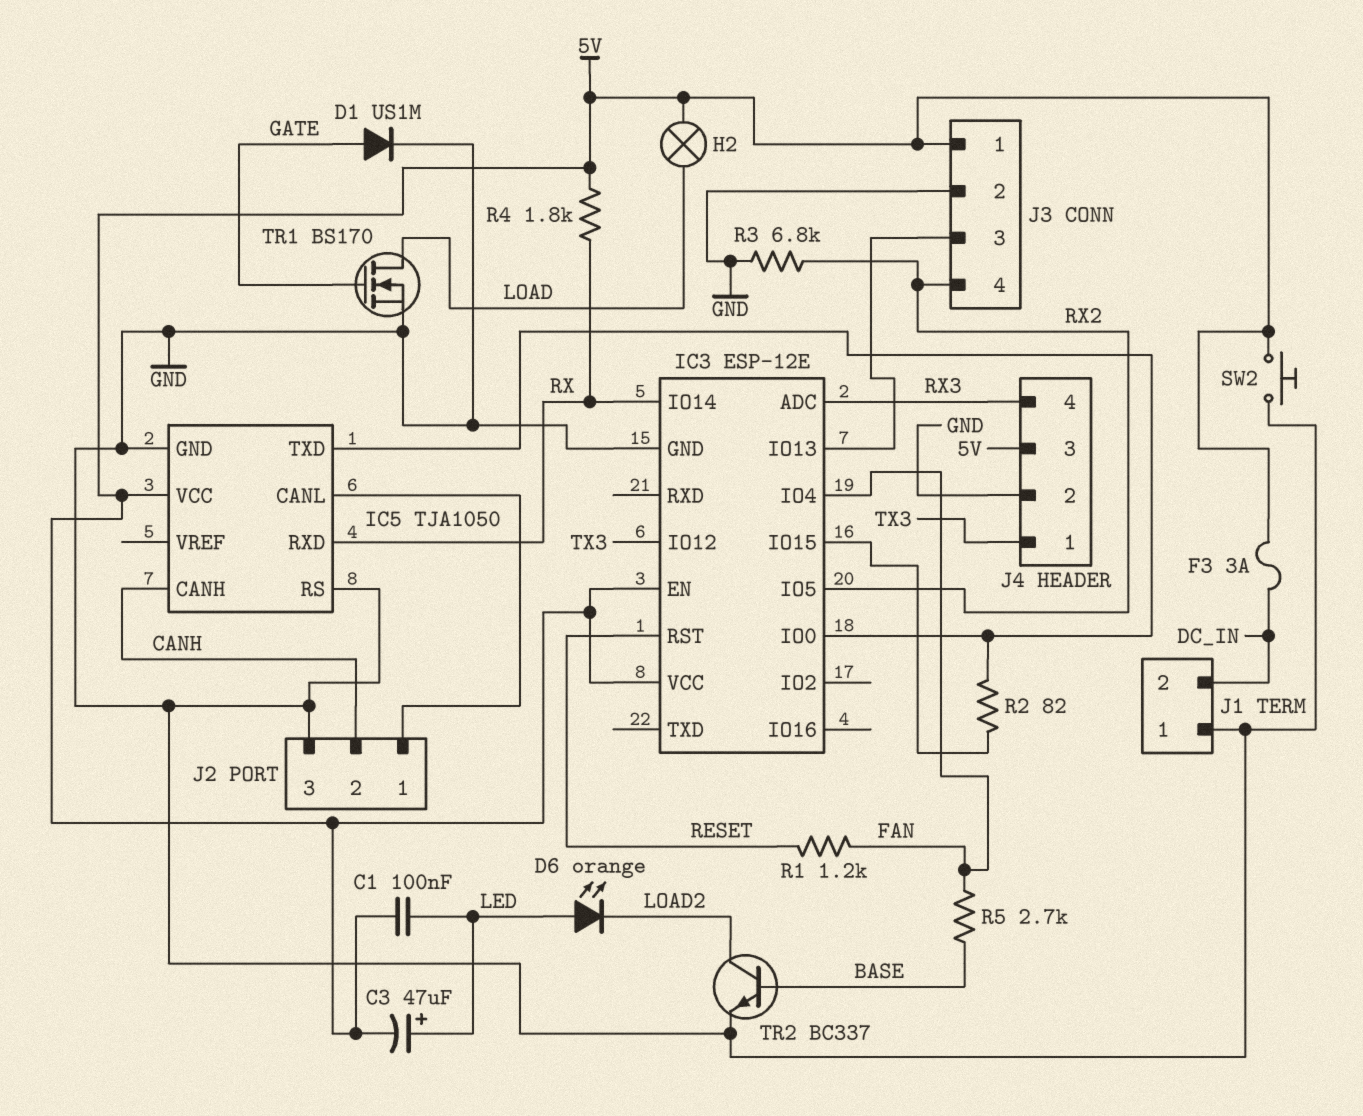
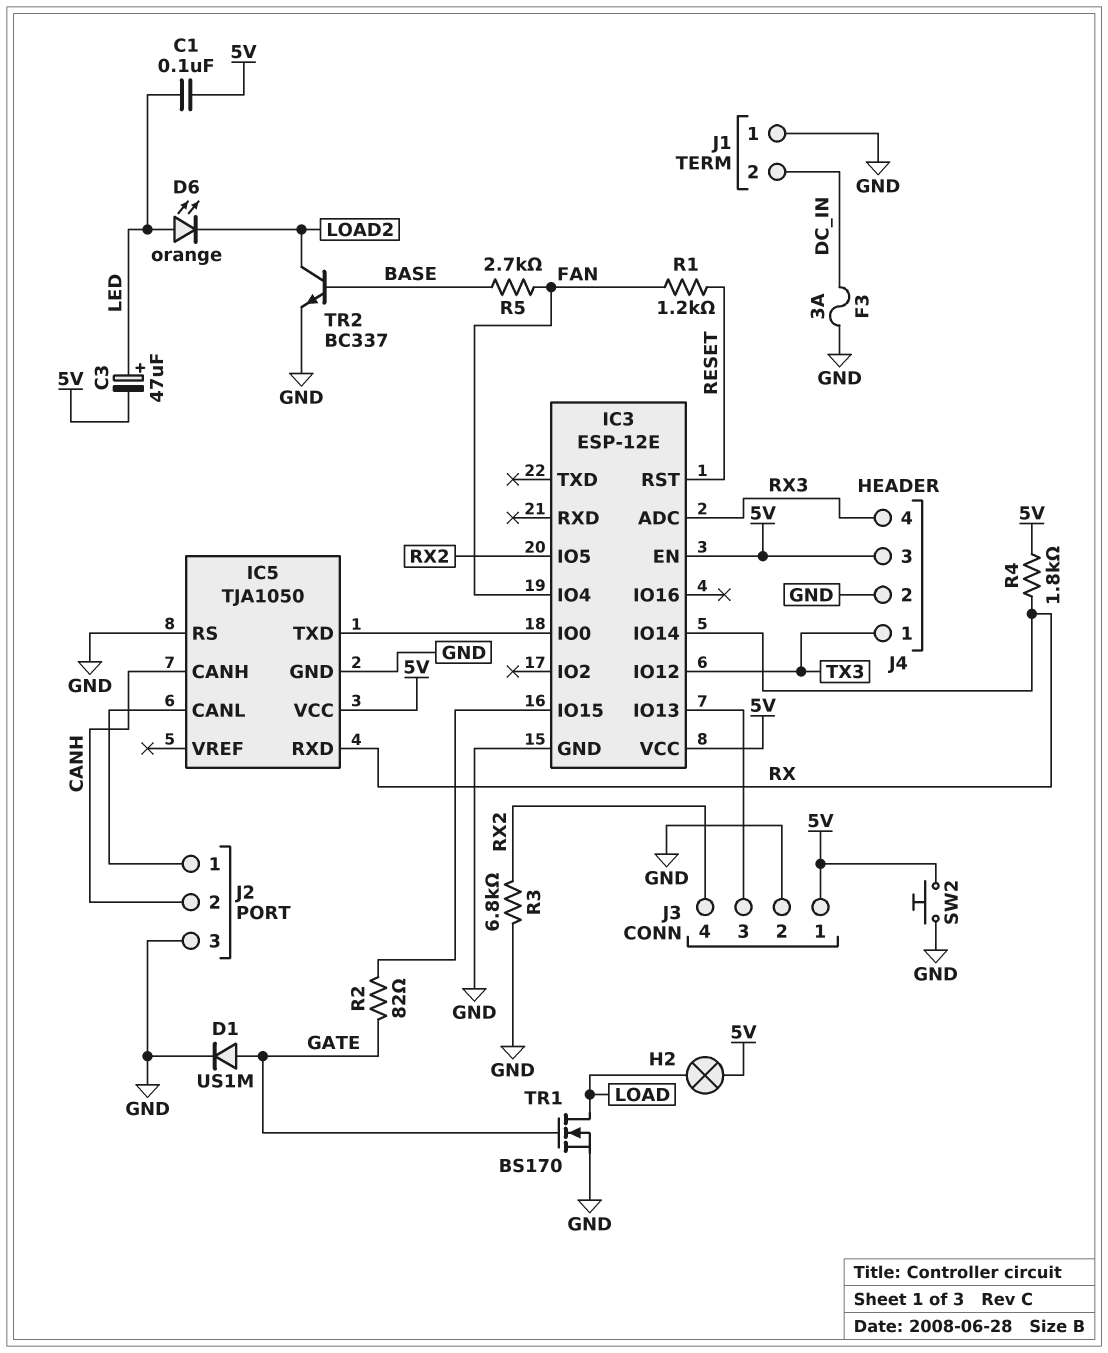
F3: 3A (5V, DC_IN) -> 3A (DC_IN, GND)
R2: 82 (IC3/IO0, IC3/IO15) -> 82 (GATE, IC3/IO15)

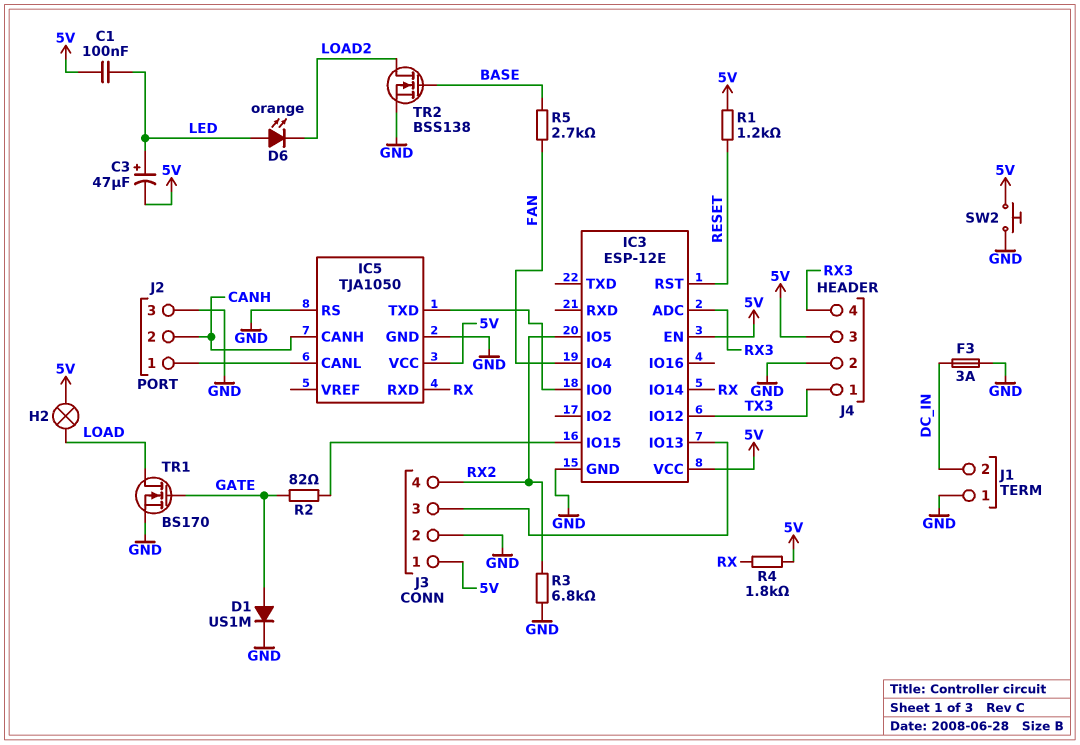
R1: 1.2k (FAN, RESET) -> 1.2k (5V, RESET)
TR2: NPN BC337 (B BASE, C LOAD2, E GND) -> NMOS BSS138 (G BASE, D LOAD2, S GND)

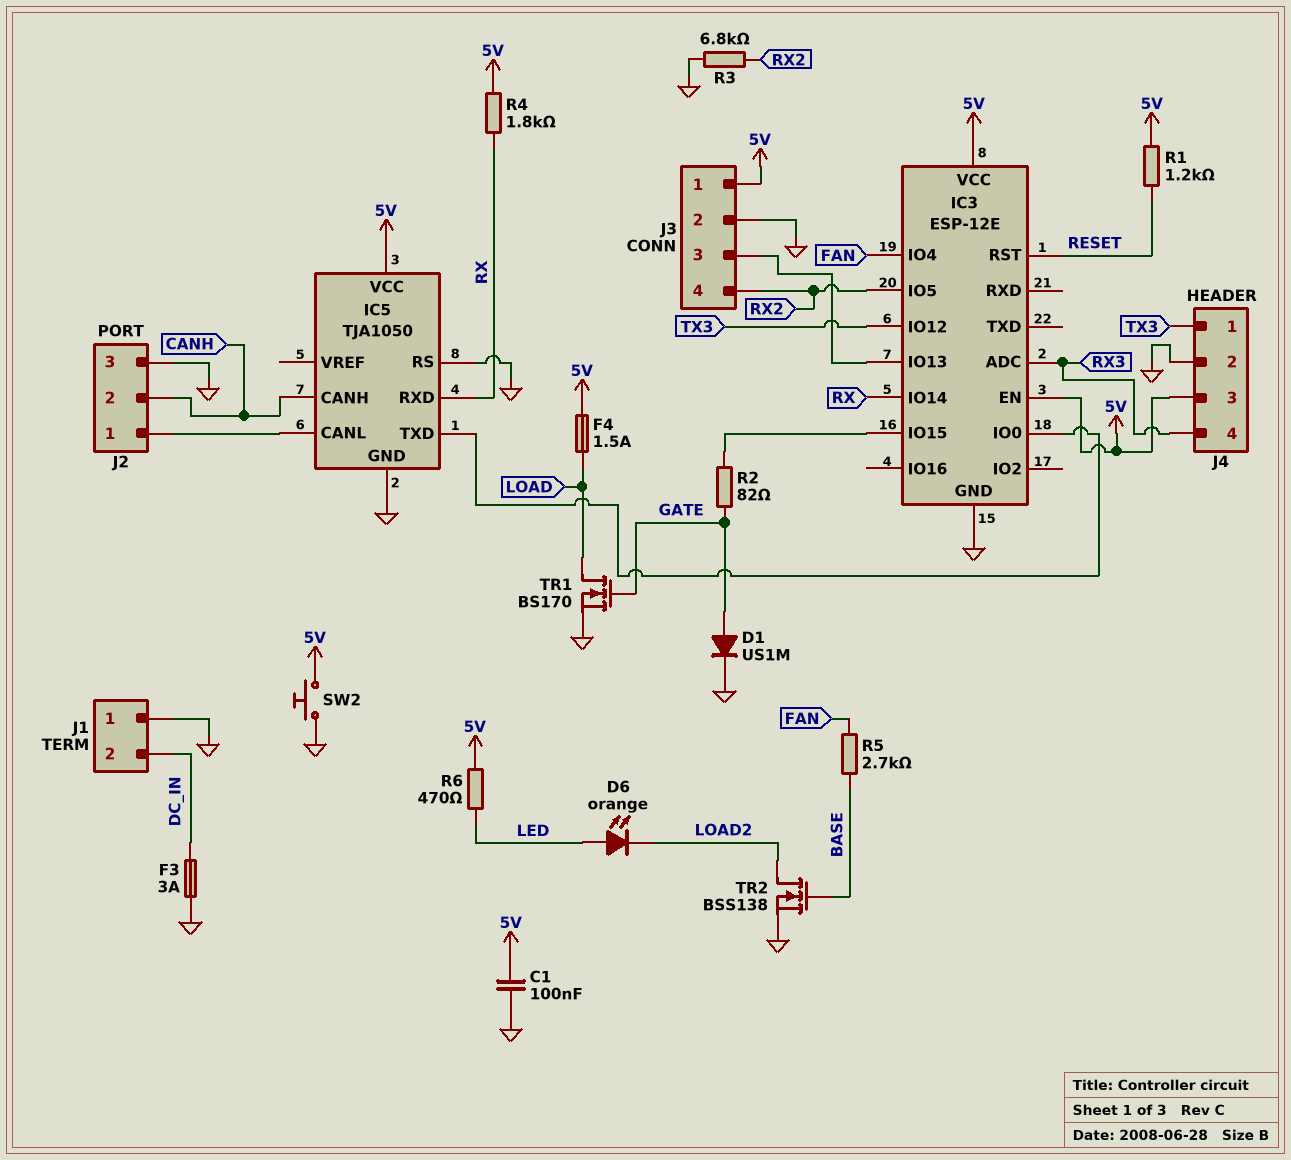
C1: 100nF (5V, LED) -> 100nF (5V, GND)
C3: 47uF (plus LED, minus 5V) -> none
F4: none -> 1.5A (5V, LOAD)
H2: lamp (5V, LOAD) -> none
R6: none -> 470 (5V, LED)

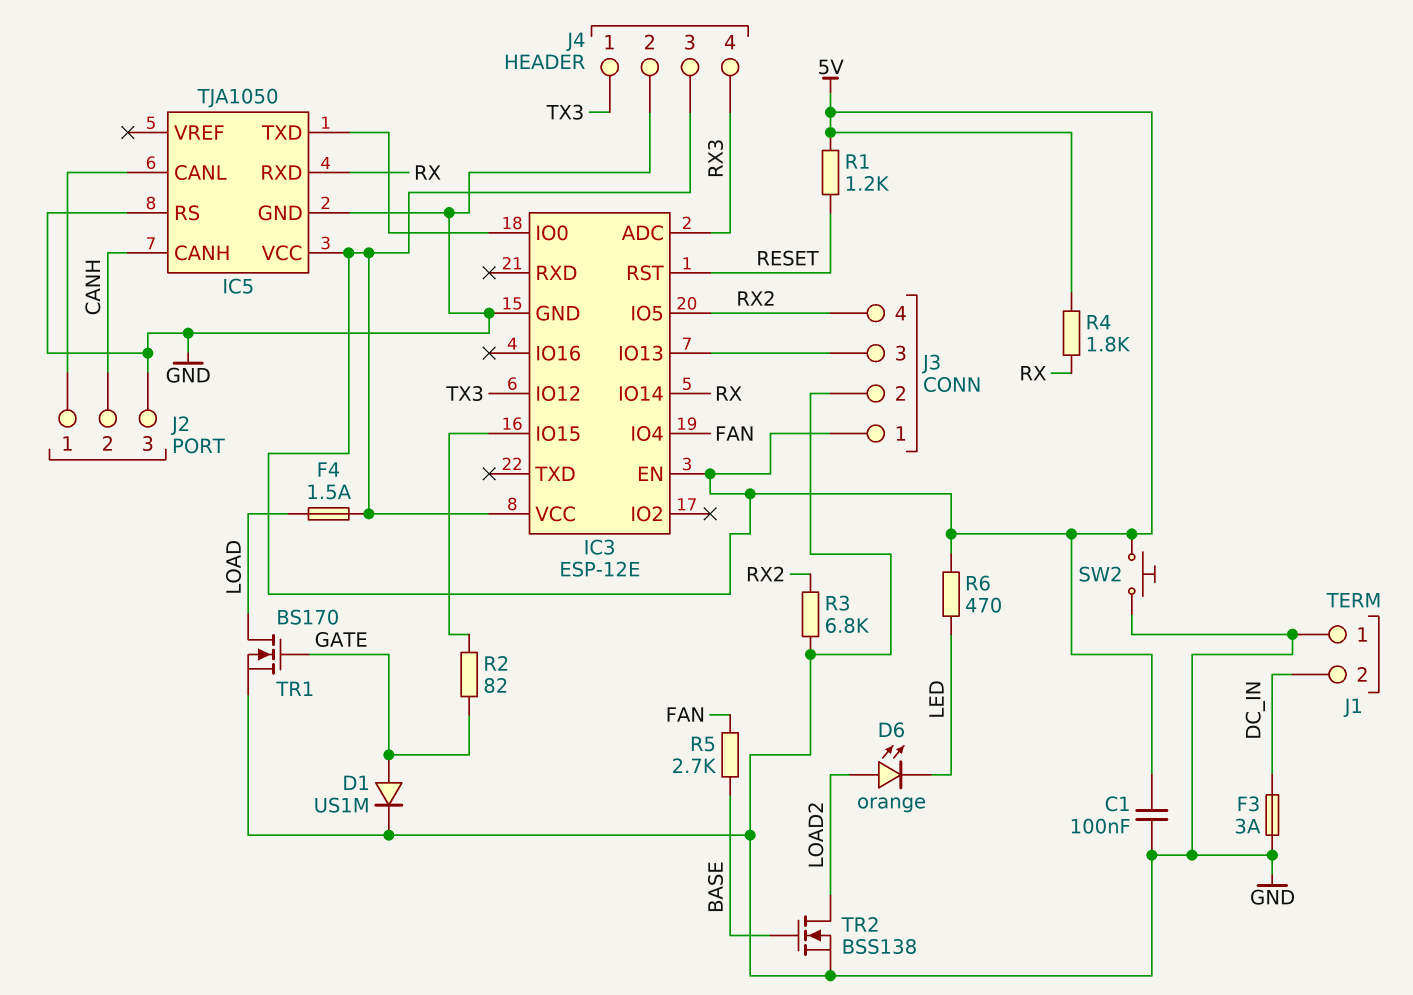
D6: LED orange (A LED, K LOAD2) -> LED orange (A LOAD2, K LED)

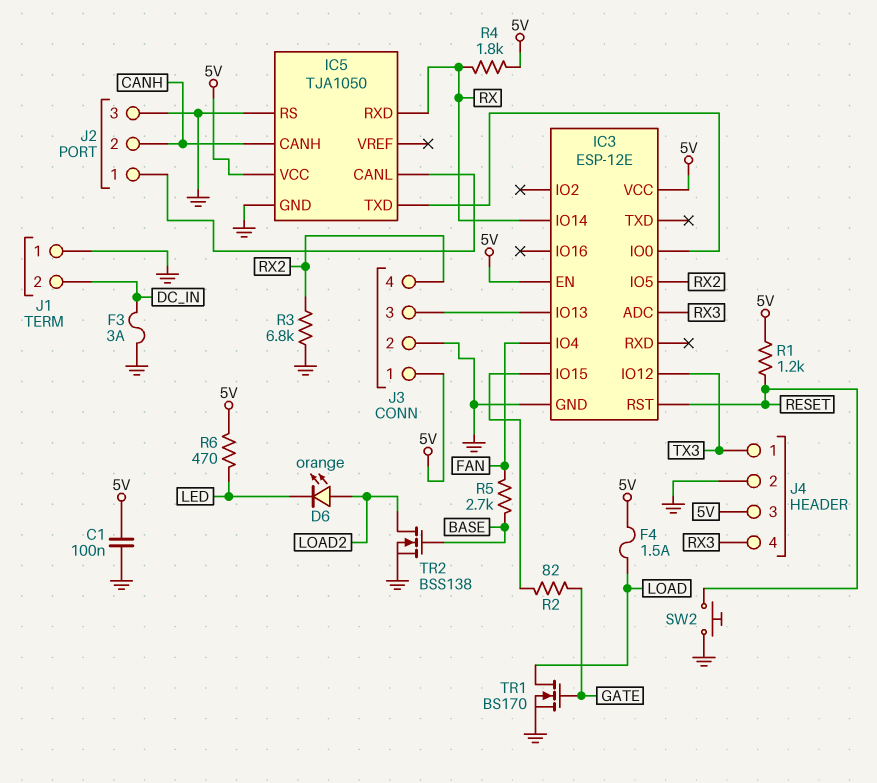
D1: diode US1M (A GATE, K GND) -> none
SW2: button (5V, GND) -> button (GND, RESET)

